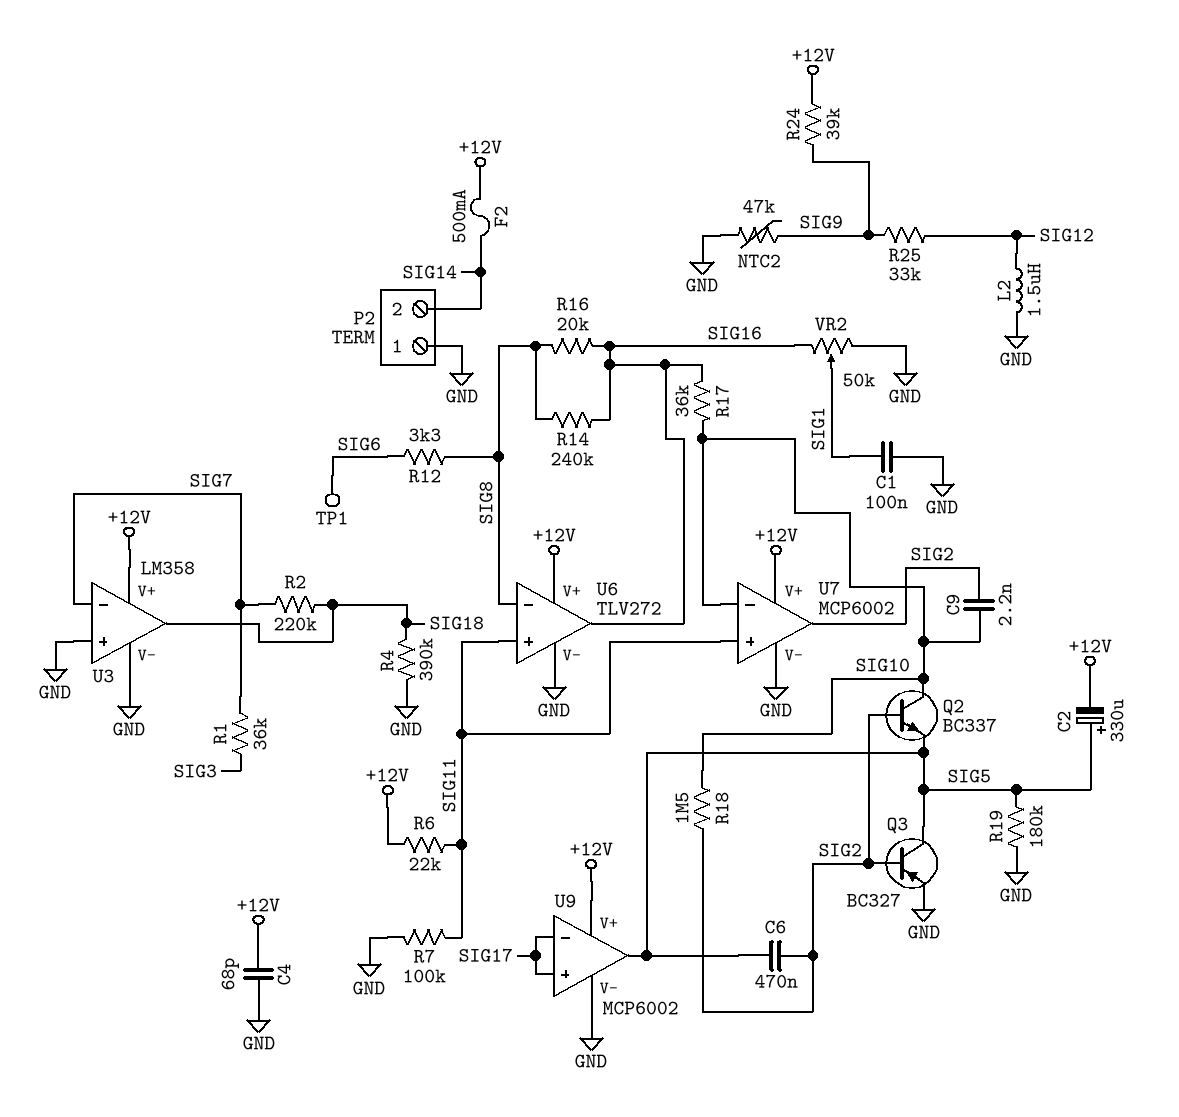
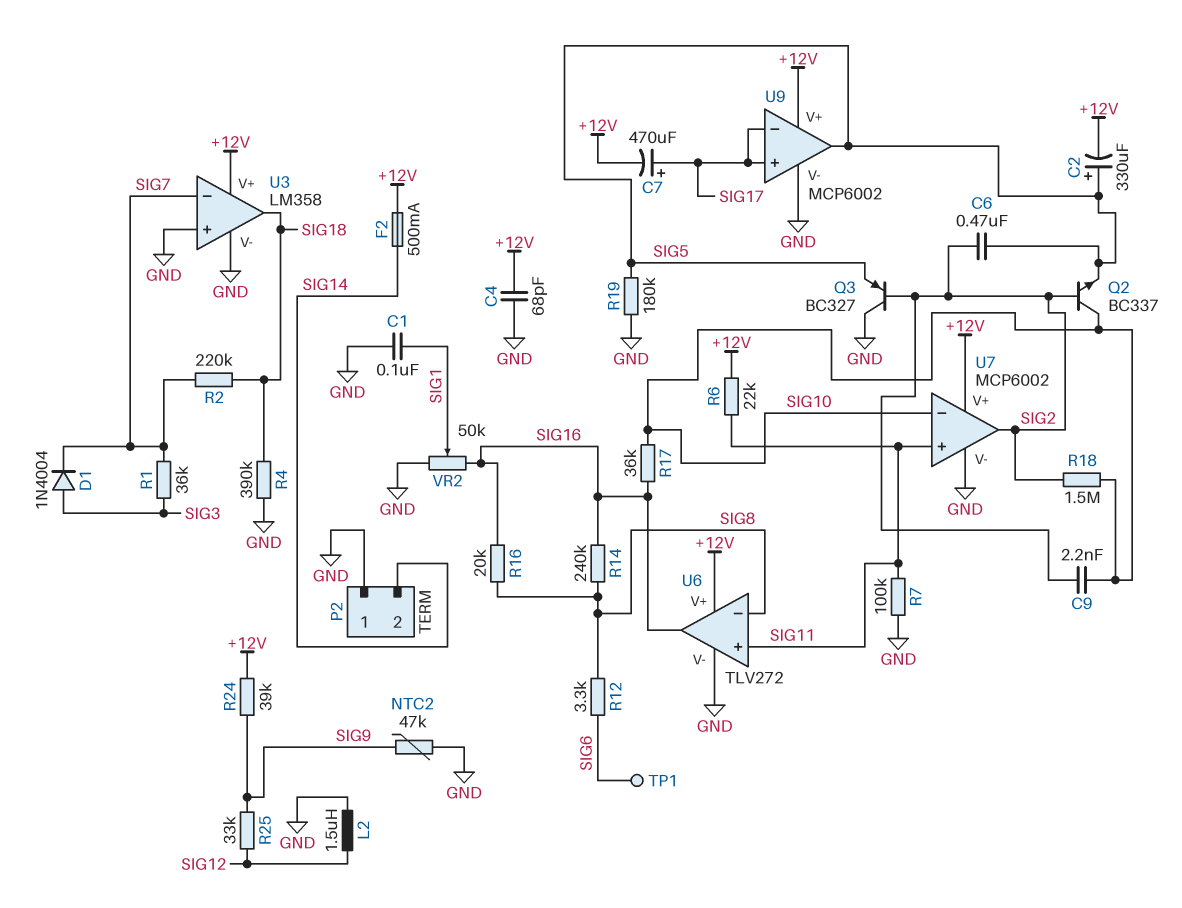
C7: none -> 470uF (plus SIG17, minus +12V)
D1: none -> diode 1N4004 (A SIG3, K SIG7)
Q3: PNP BC327 (B SIG2, C SIG5, E GND) -> PNP BC327 (B SIG2, C GND, E SIG5)

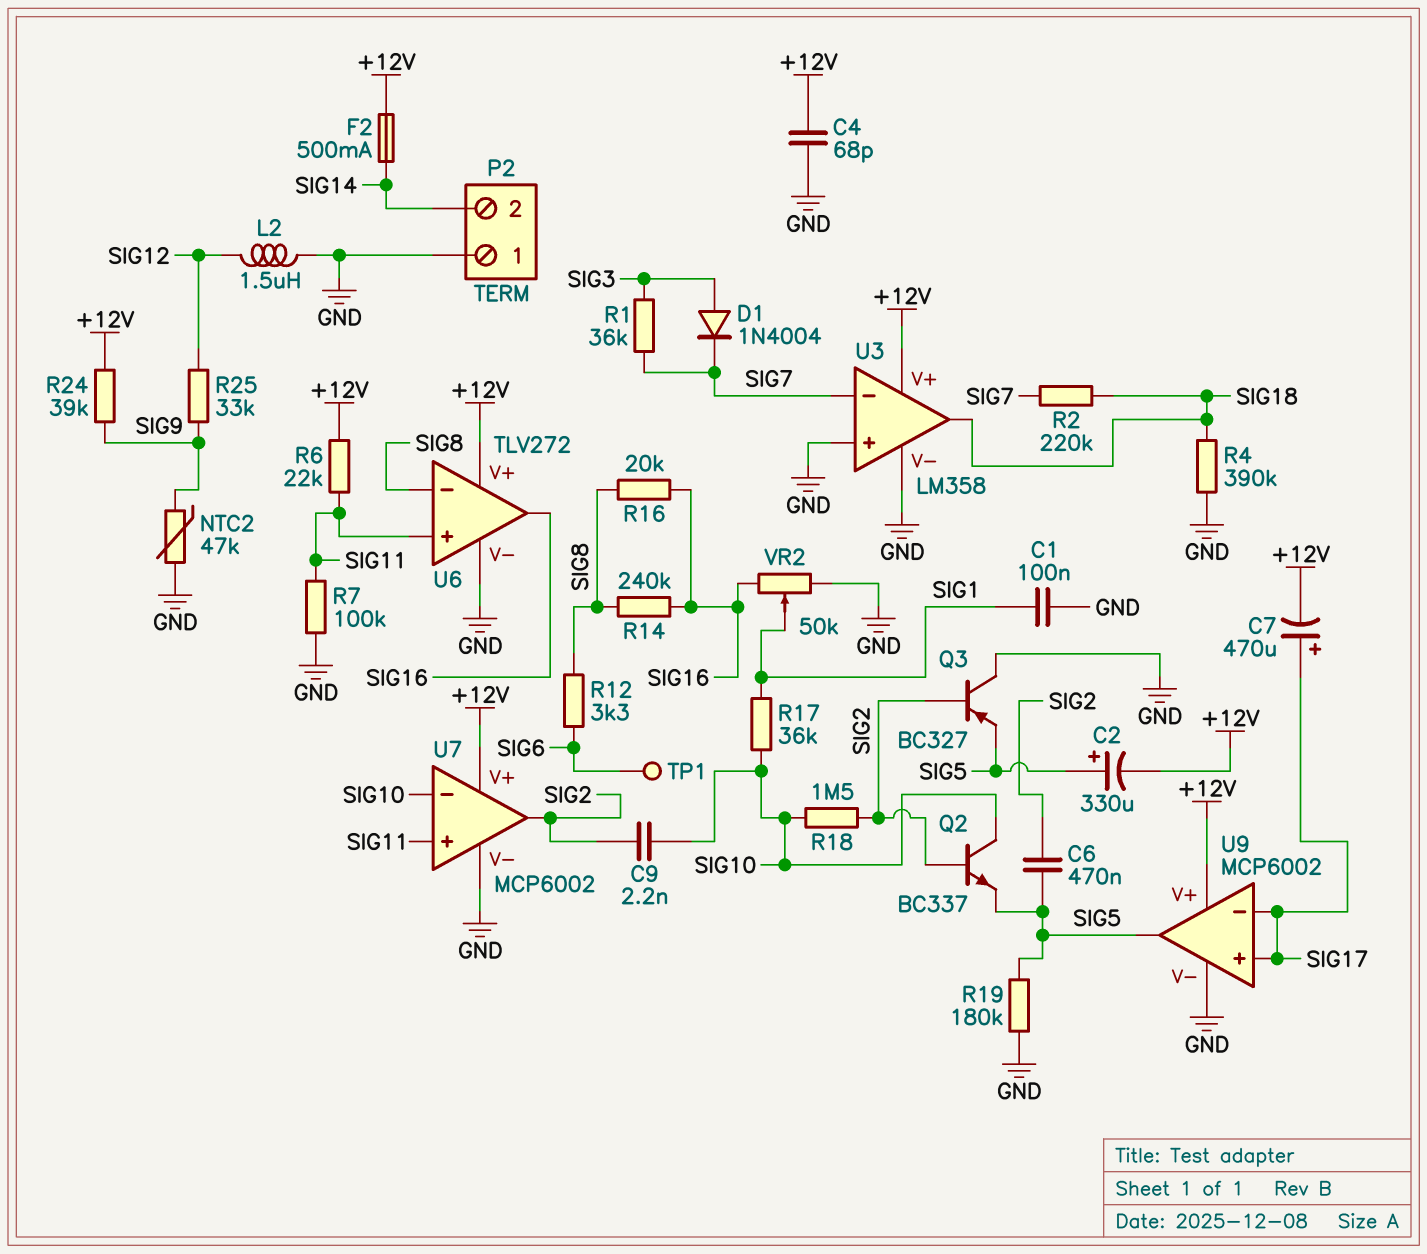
R17: 36k (SIG10, SIG16) -> 36k (SIG1, SIG10)

